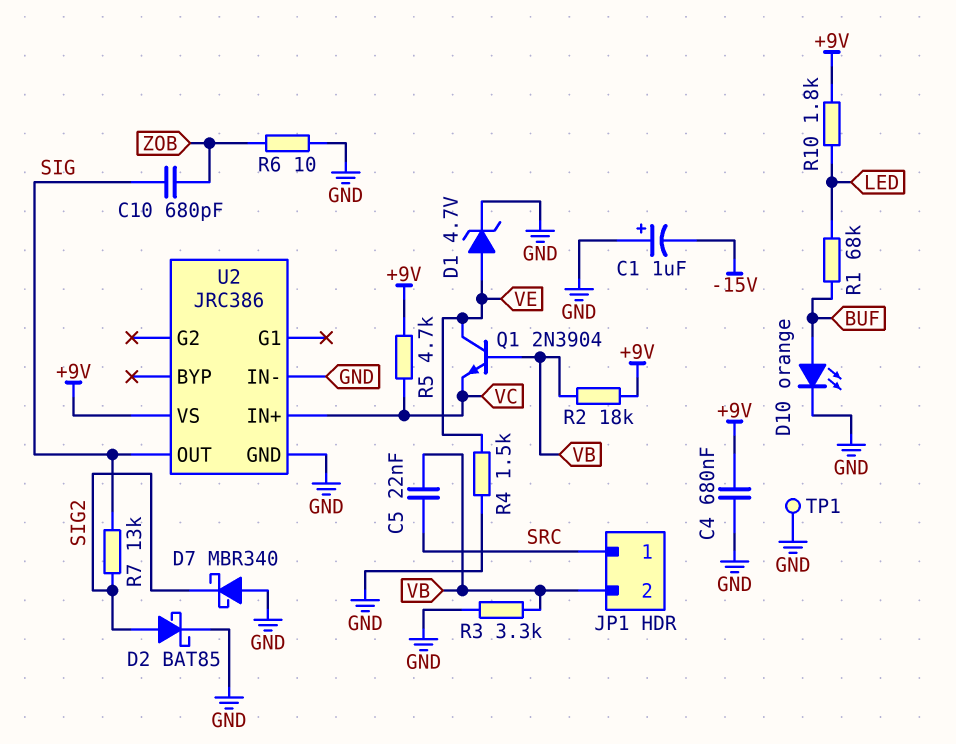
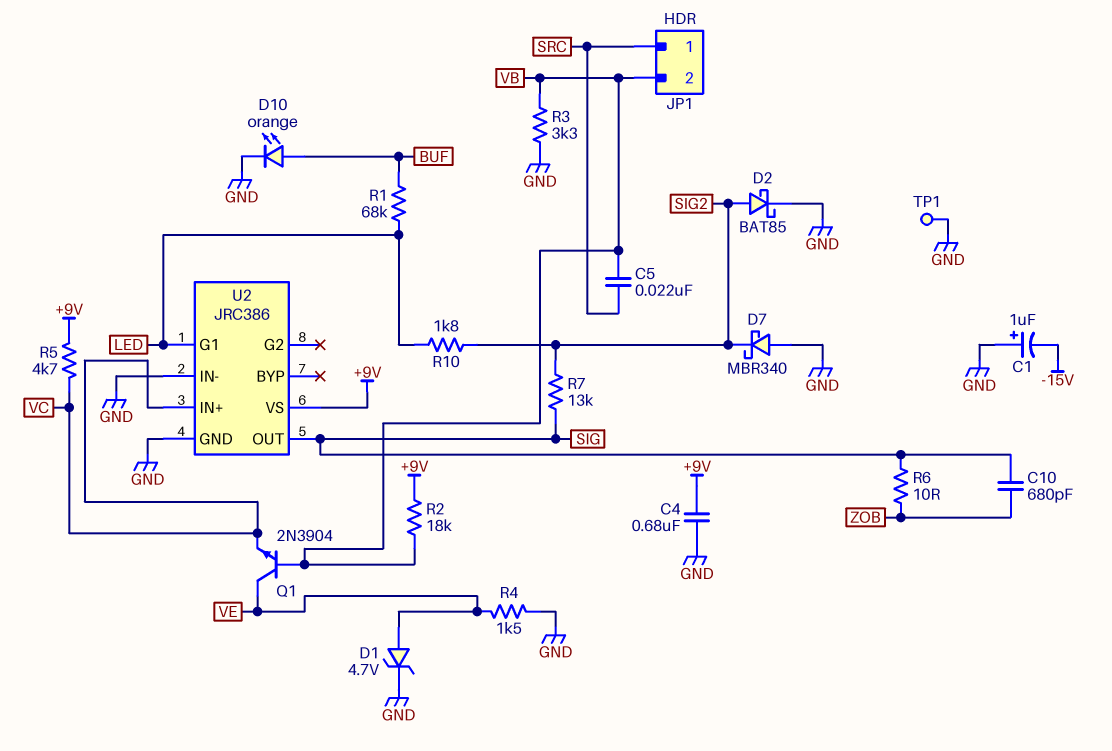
R6: 10 (GND, ZOB) -> 10 (SIG, ZOB)
R10: 1.8k (+9V, LED) -> 1.8k (LED, SIG2)
U2 pin G1: none -> LED

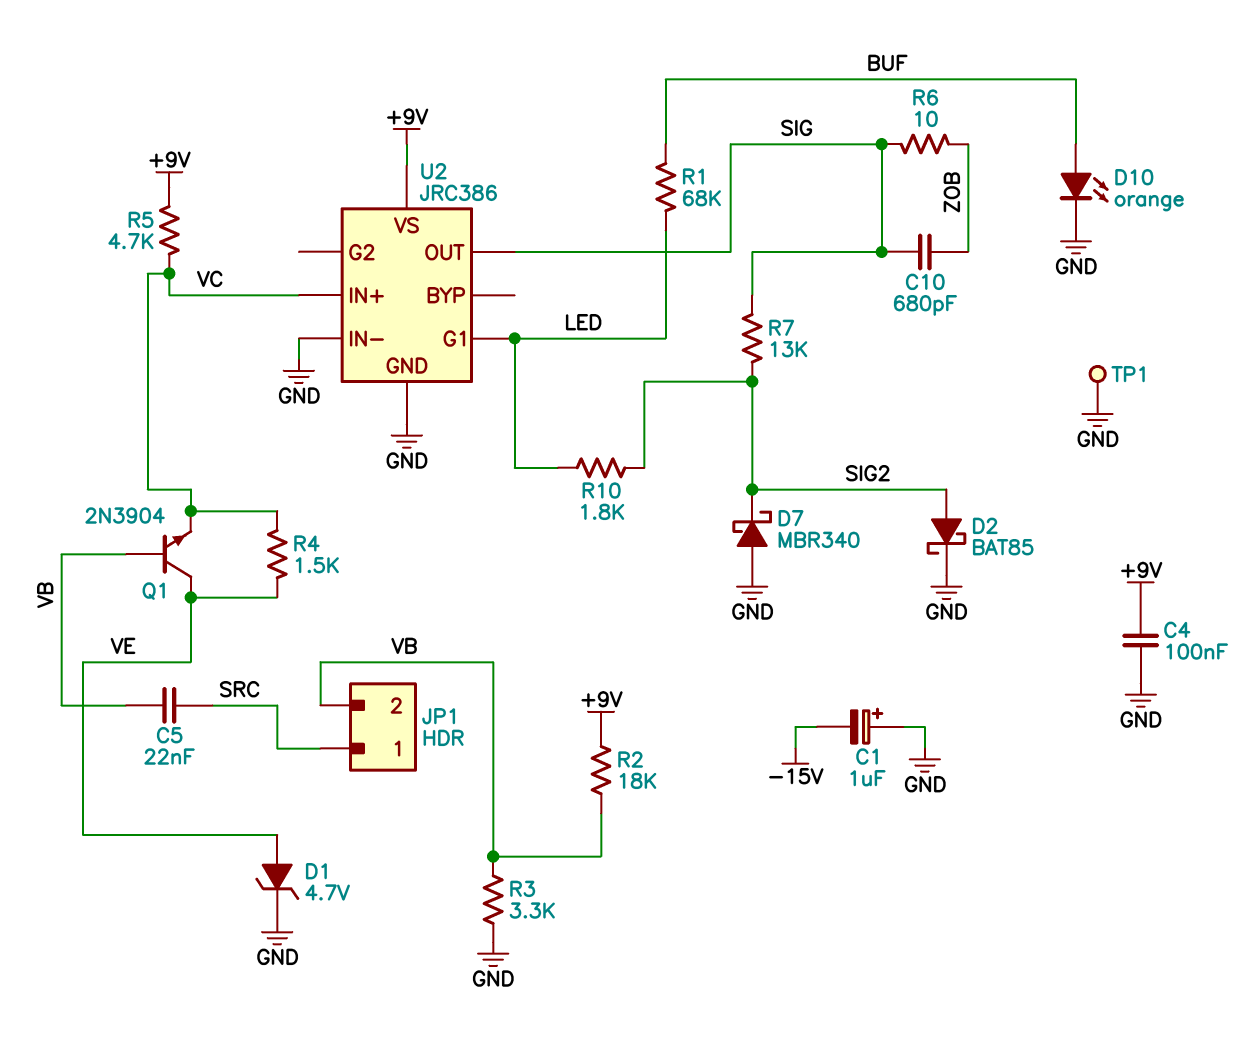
C4: 680nF (+9V, GND) -> 100nF (+9V, GND)
R4: 1.5k (GND, VE) -> 1.5k (VC, VE)

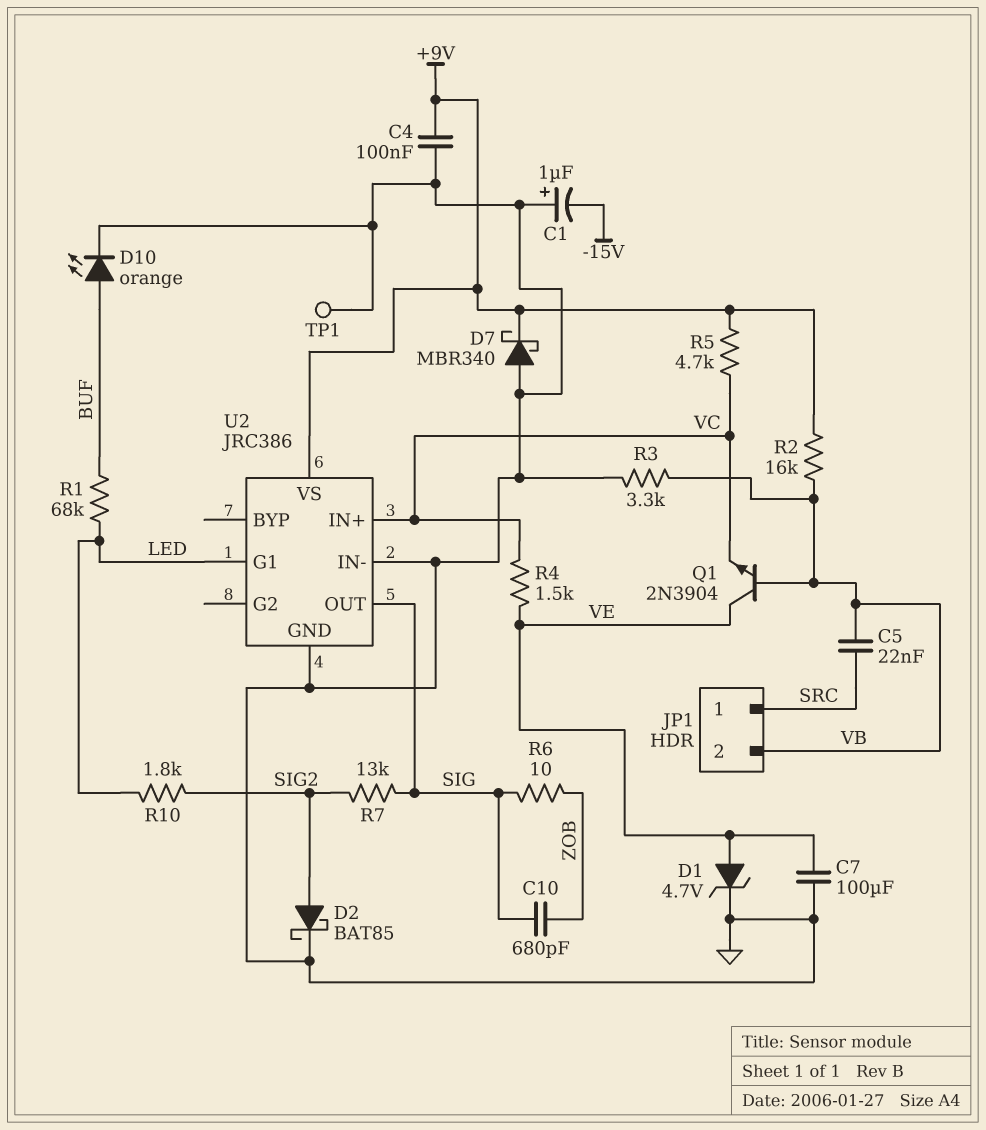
C7: none -> 100uF (GND, VE)
D7: schottky MBR340 (A GND, K SIG2) -> schottky MBR340 (A GND, K +9V)
R2: 18k (+9V, VB) -> 16k (+9V, VB)

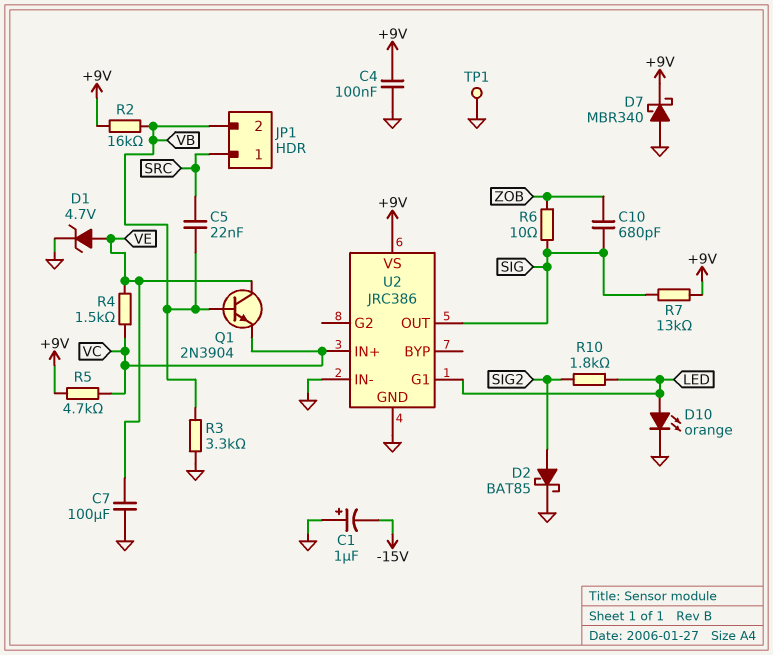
D10: LED orange (A BUF, K GND) -> LED orange (A LED, K GND)
R1: 68k (BUF, LED) -> none
R7: 13k (SIG, SIG2) -> 13k (+9V, SIG)

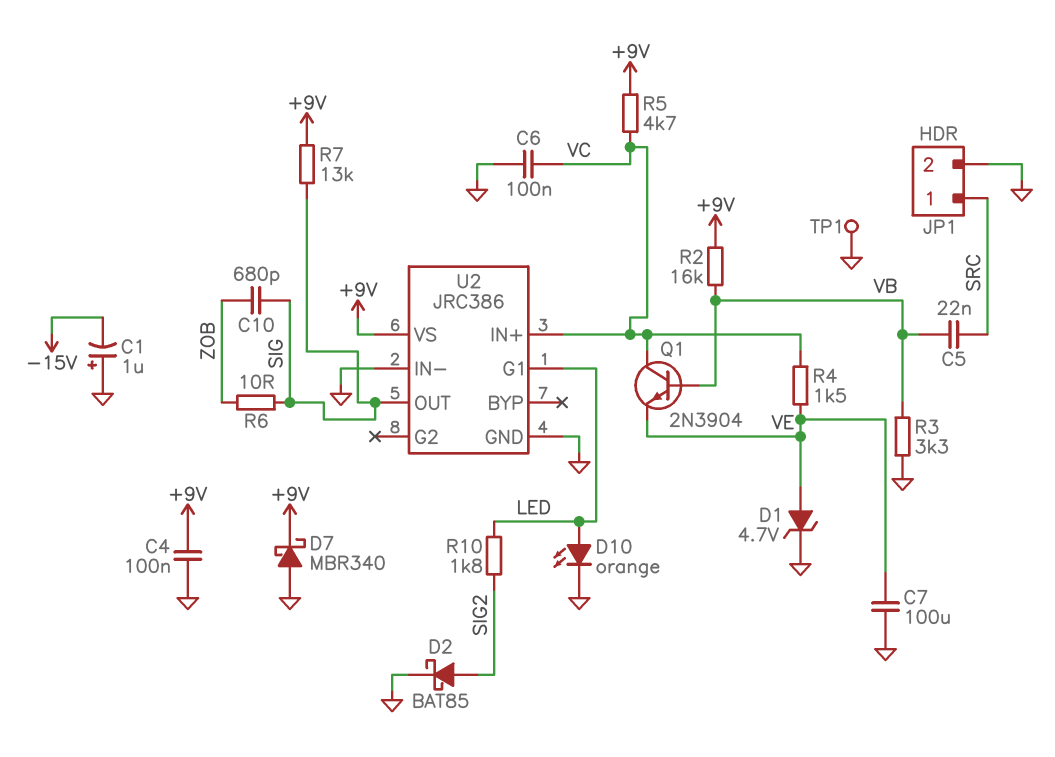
C6: none -> 100nF (GND, VC)
JP1 pin 2: VB -> GND
Q1: NPN 2N3904 (B VB, C VE, E VC) -> NPN 2N3904 (B VB, C VC, E VE)

